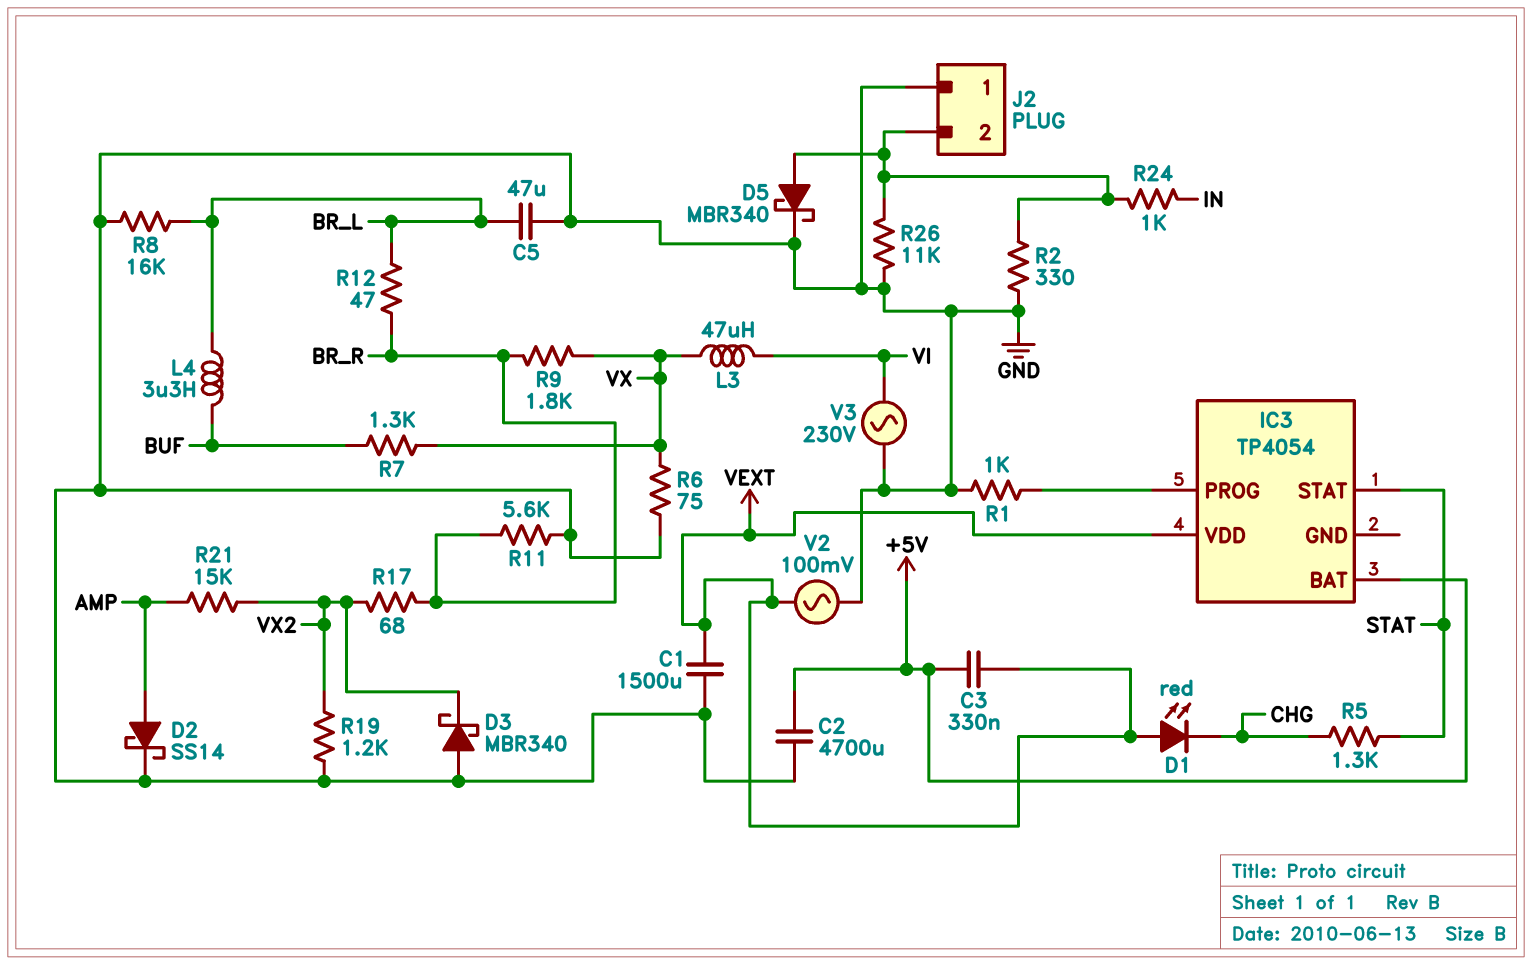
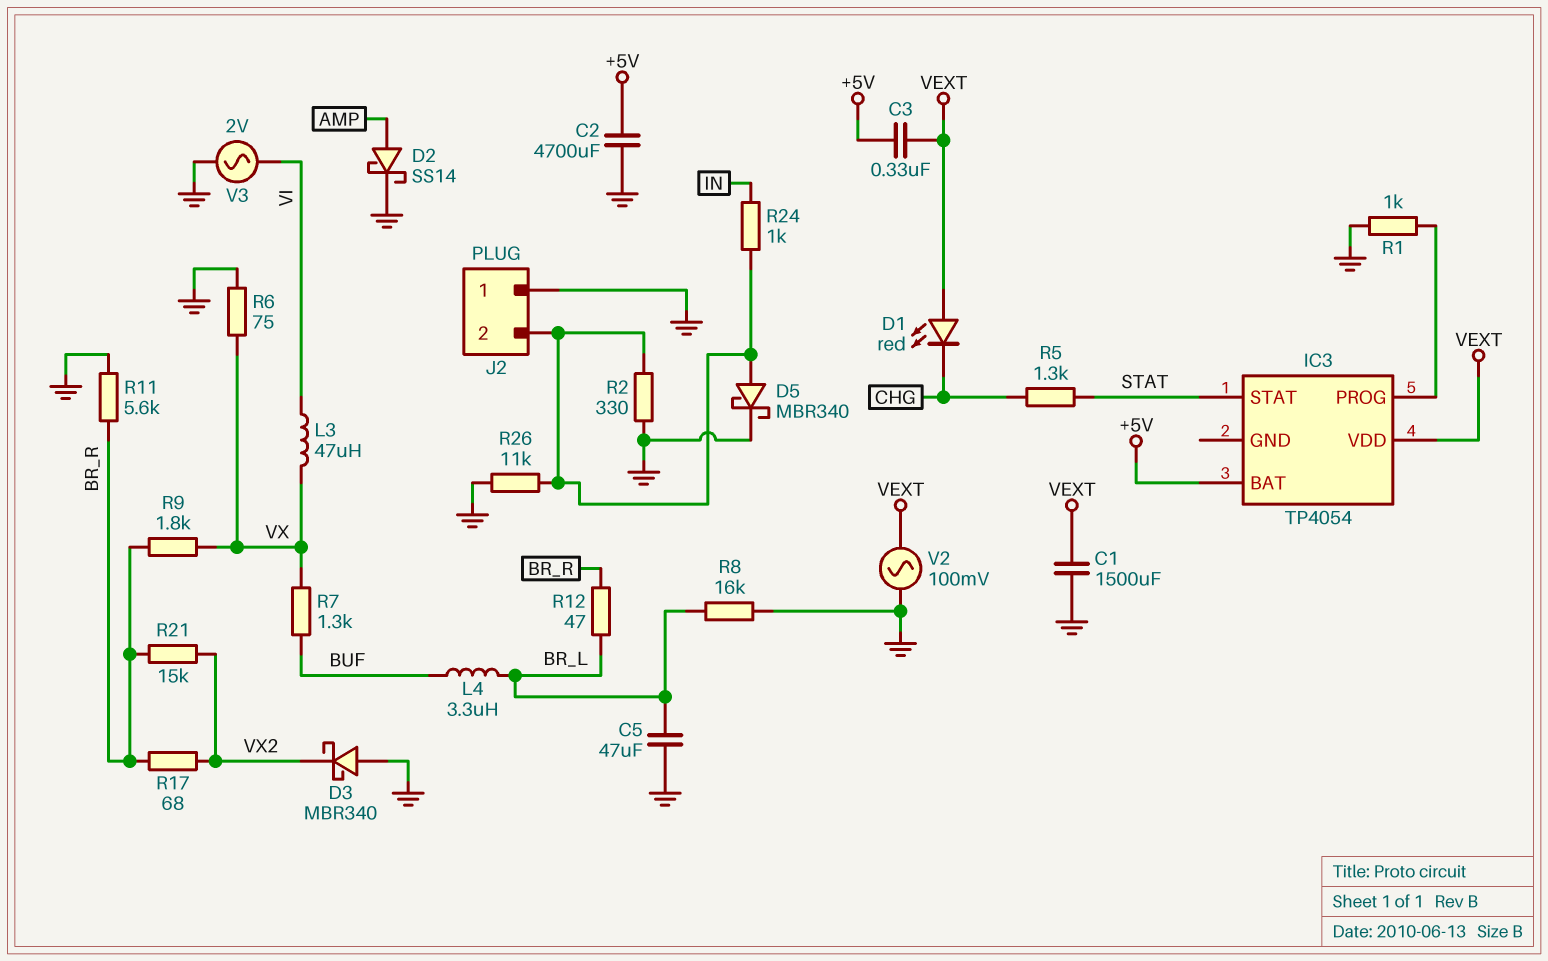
R19: 1.2k (GND, VX2) -> none
R21: 15k (AMP, VX2) -> 15k (BR_R, VX2)
V3: AC 230V (GND, VI) -> AC 2V (GND, VI)

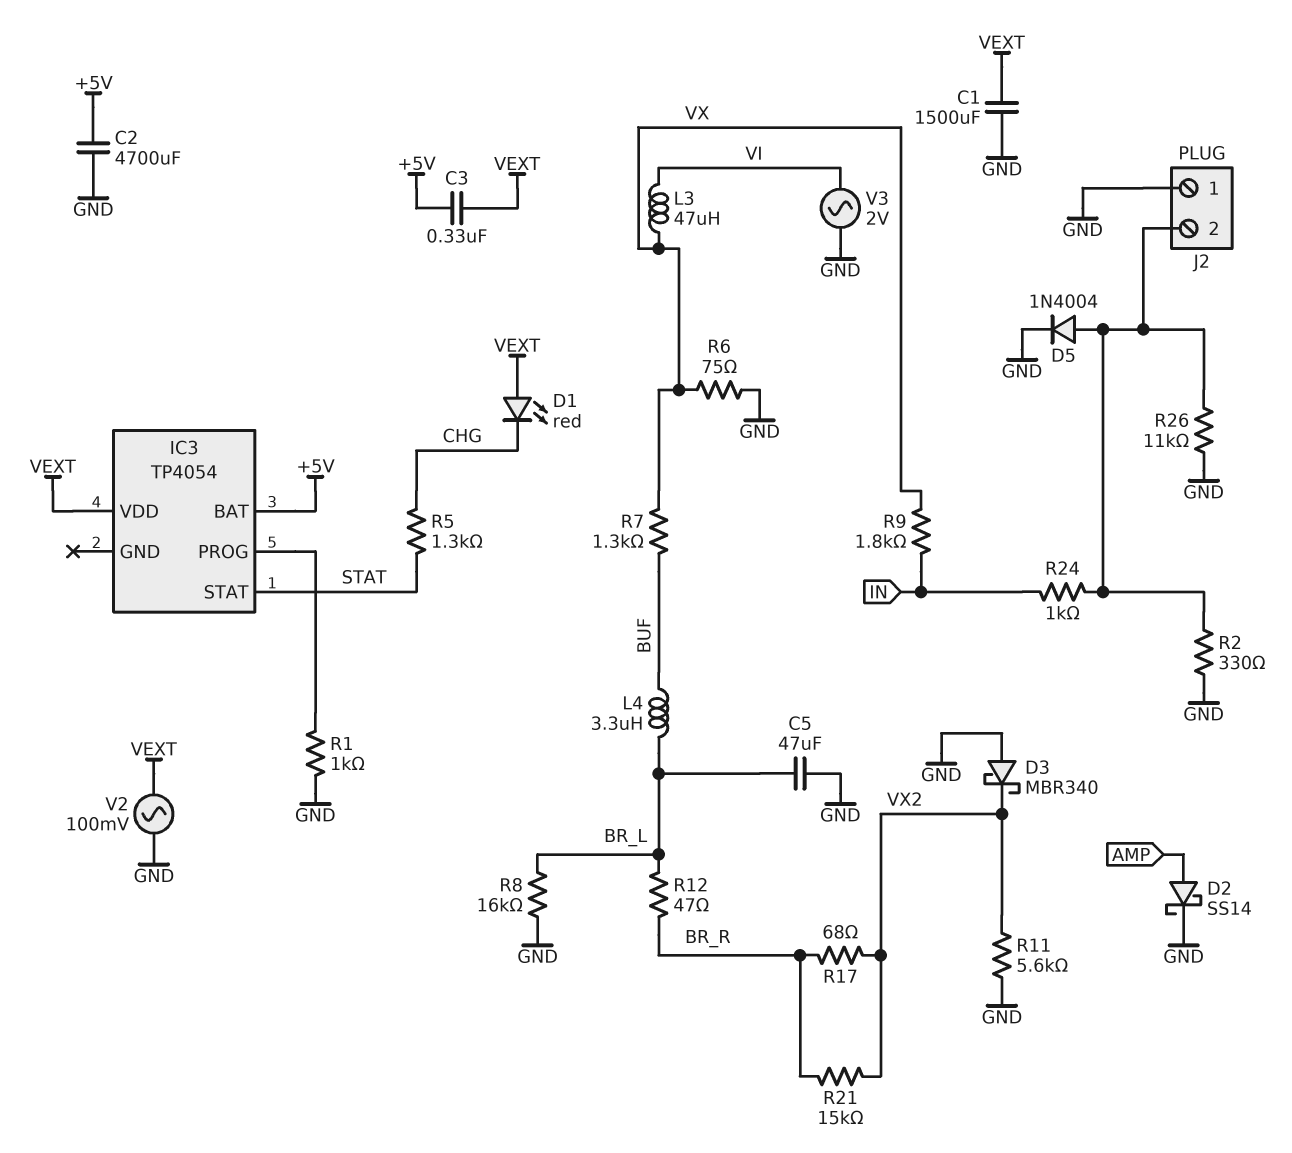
D5: schottky MBR340 (A J2/2, K GND) -> diode 1N4004 (A J2/2, K GND)
R9: 1.8k (BR_R, VX) -> 1.8k (IN, VX)
R11: 5.6k (BR_R, GND) -> 5.6k (GND, VX2)

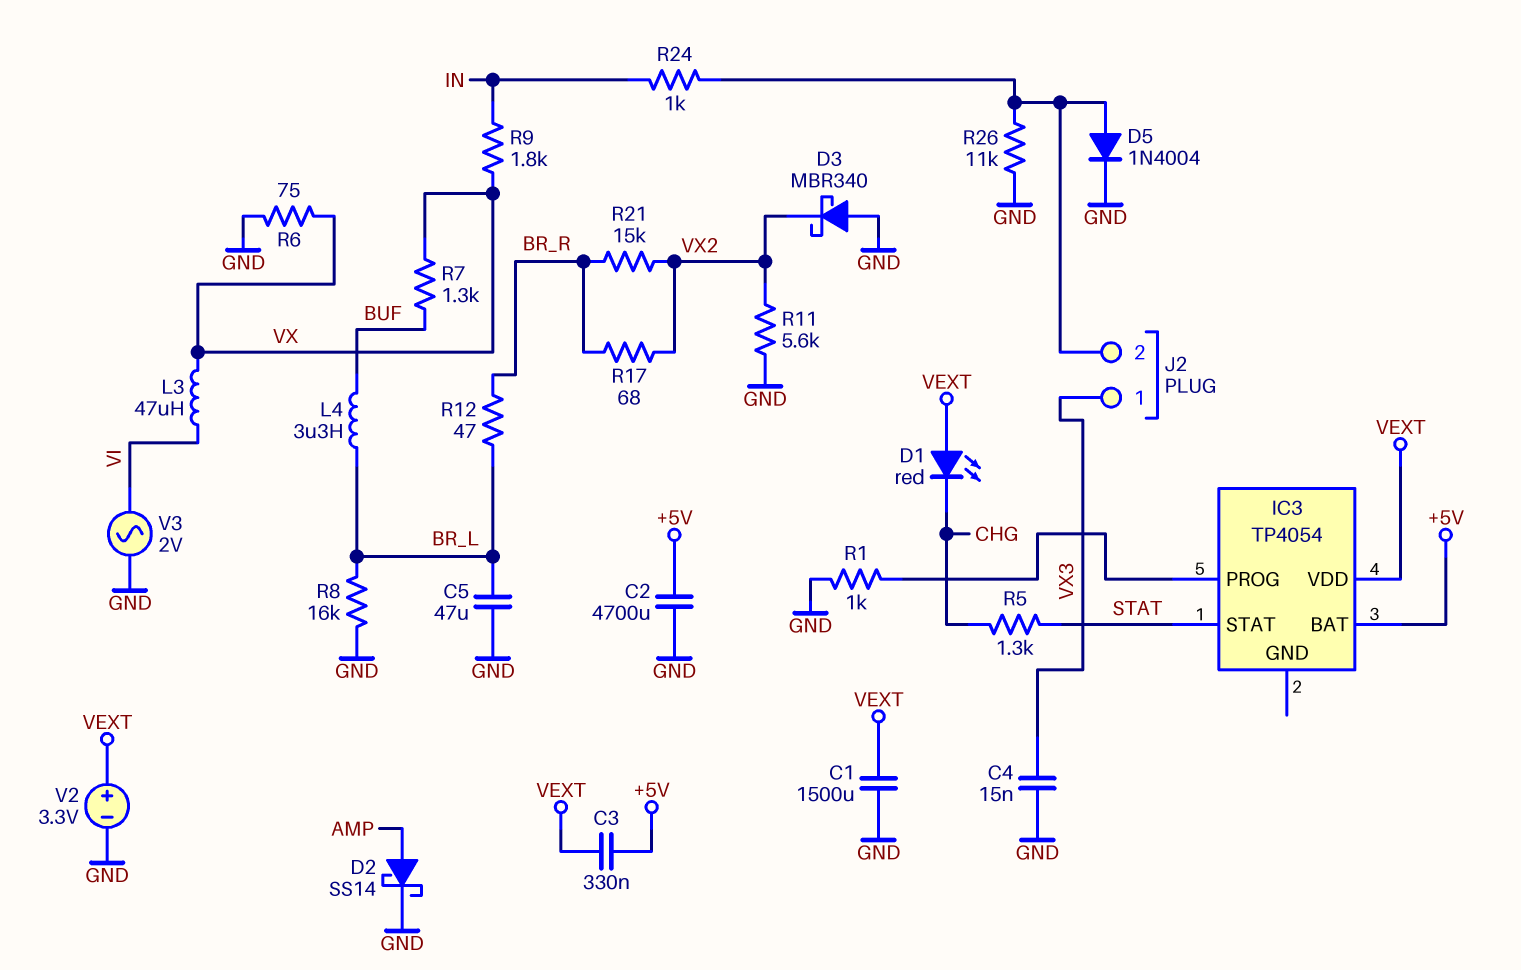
C4: none -> 15nF (GND, VX3)
J2 pin 1: GND -> VX3
R2: 330 (GND, J2/2) -> none
V2: AC 100mV (GND, VEXT) -> 3.3V (plus VEXT, minus GND)

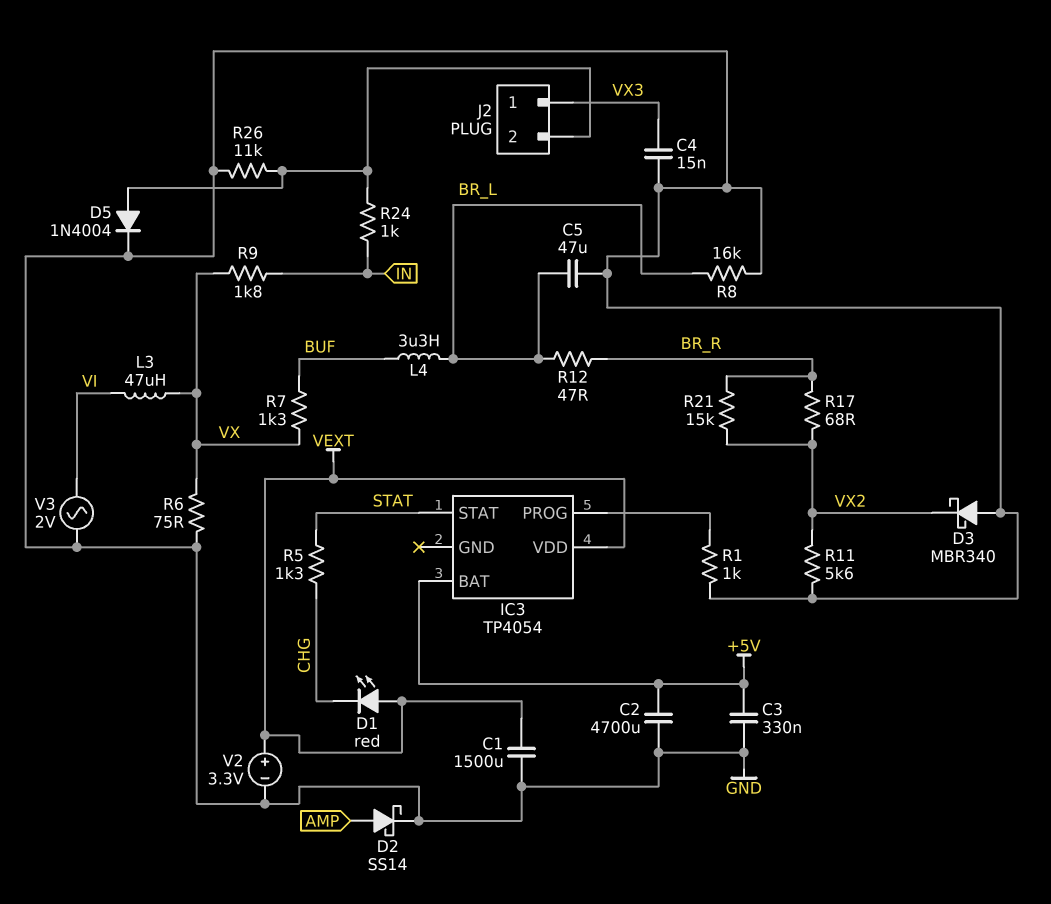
C3: 330nF (+5V, VEXT) -> 330nF (+5V, GND)

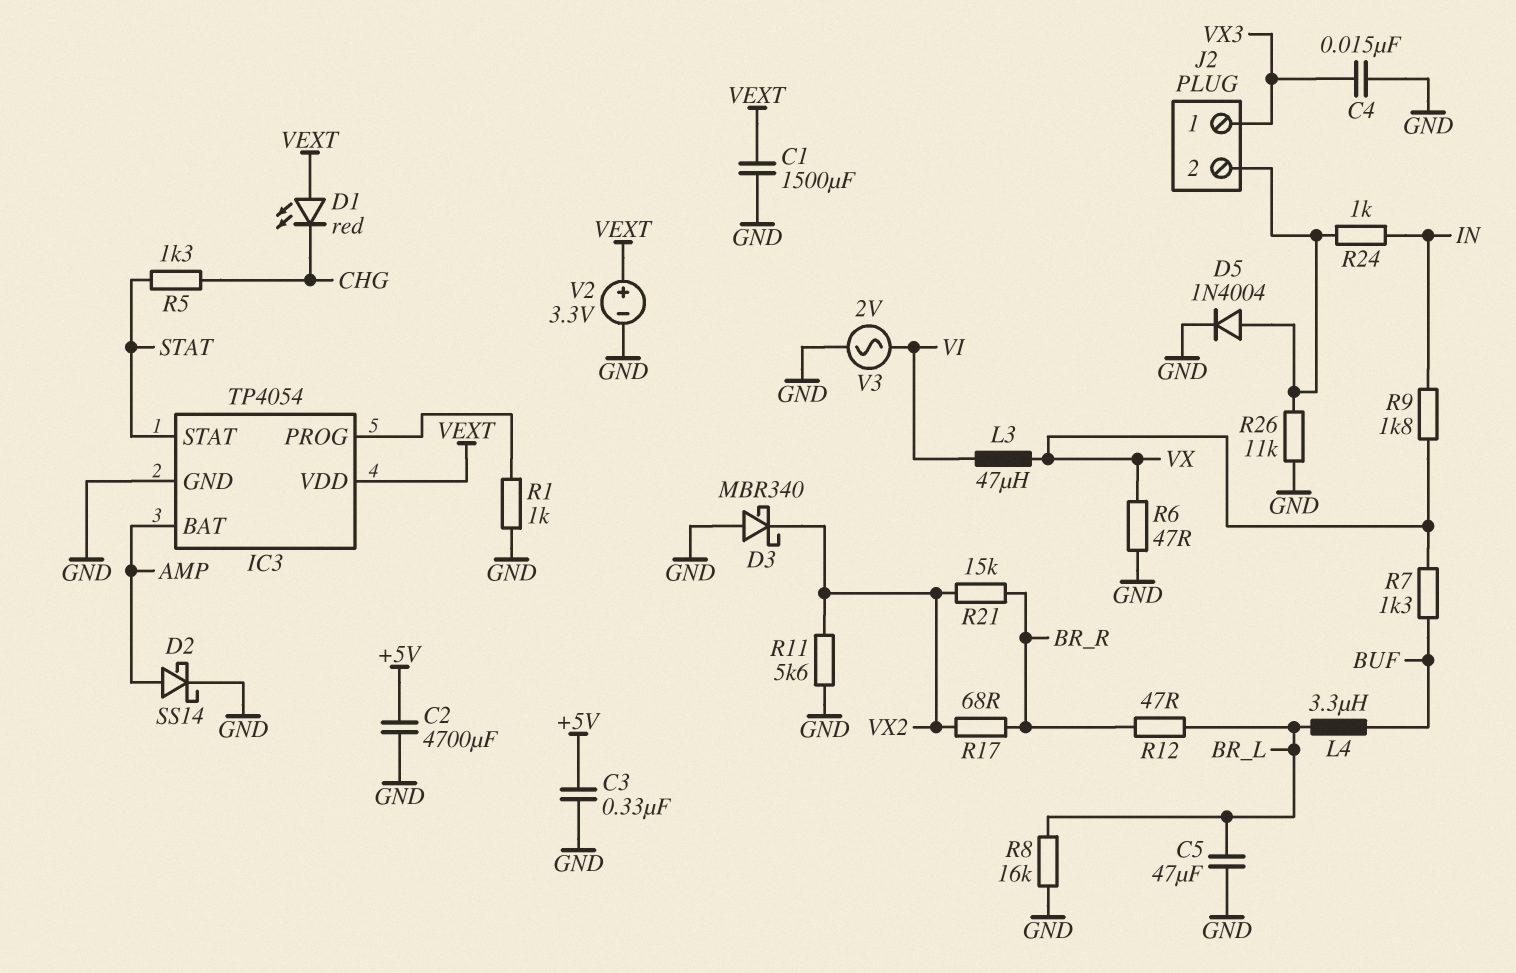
IC3 pin BAT: +5V -> AMP
IC3 pin GND: none -> GND
R6: 75 (GND, VX) -> 47 (GND, VX)

